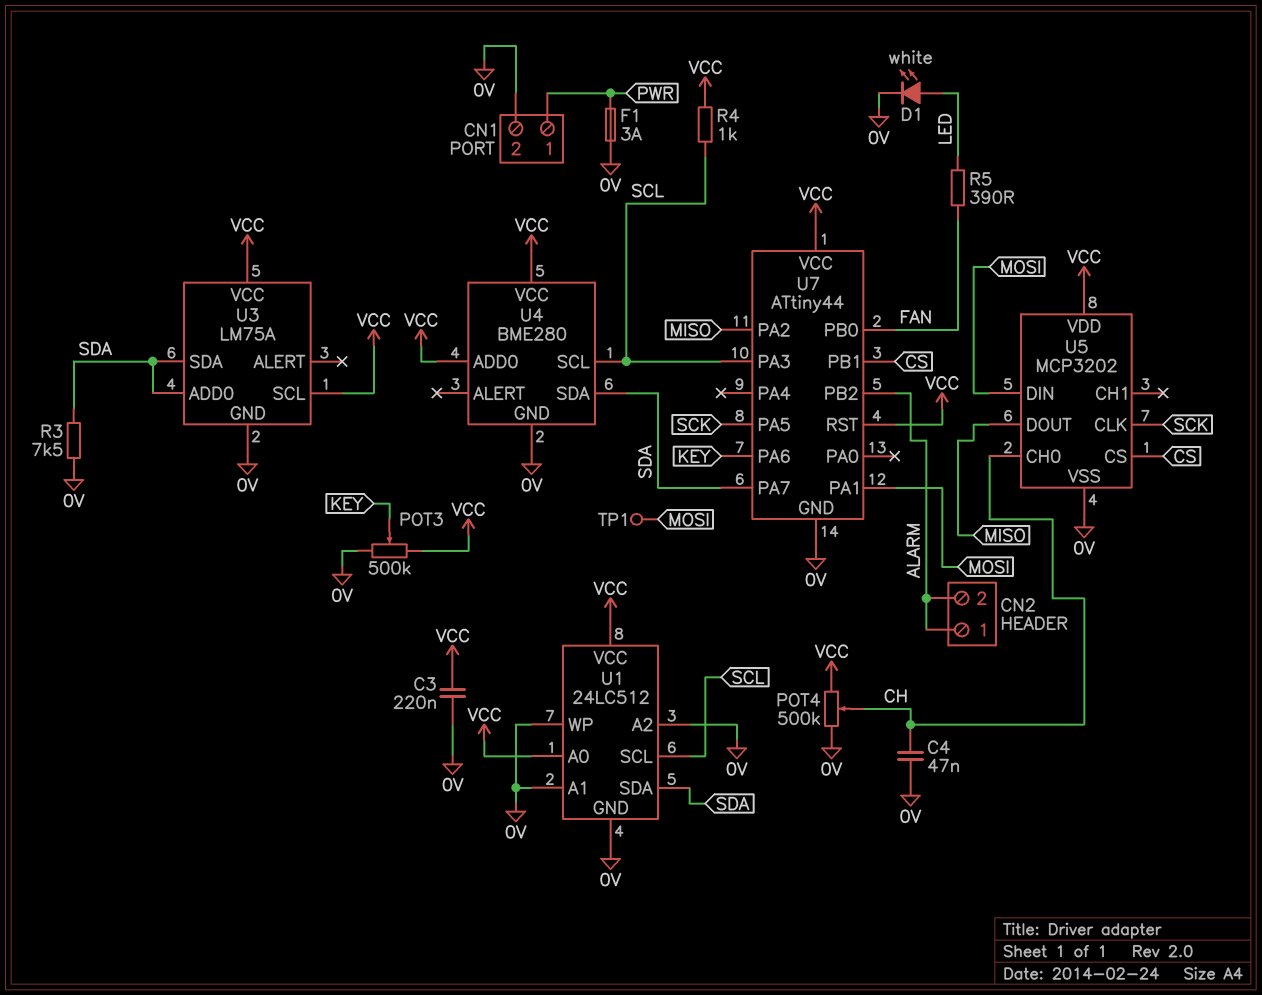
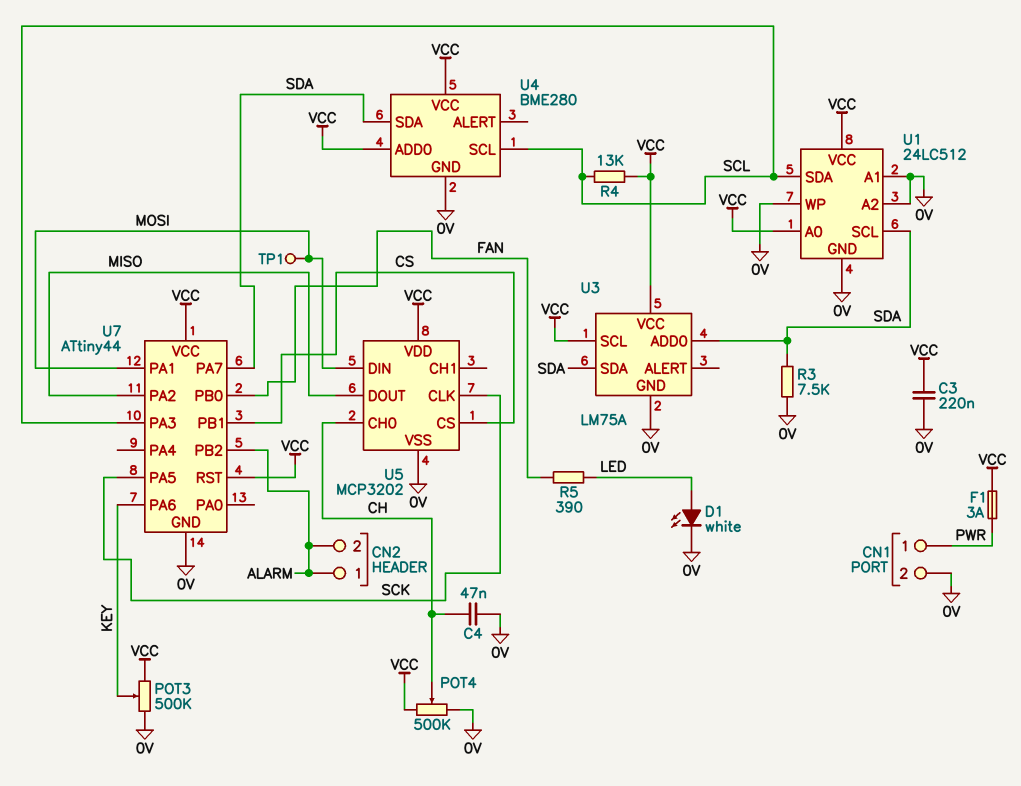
F1: 3A (0V, PWR) -> 3A (PWR, VCC)
R4: 1k (SCL, VCC) -> 13k (SCL, VCC)
U1 pin SCL: SCL -> SDA
U1 pin SDA: SDA -> SCL

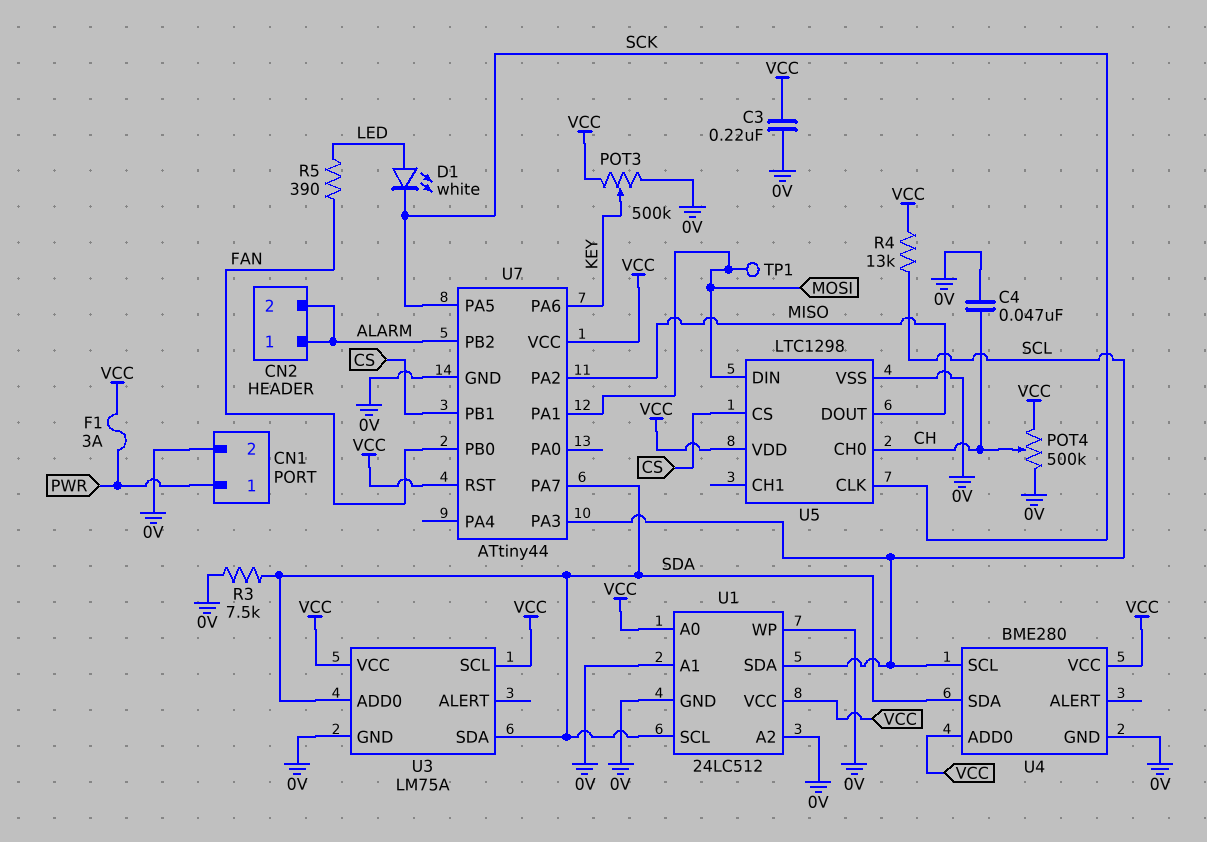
D1: LED white (A LED, K 0V) -> LED white (A LED, K SCK)
U5: MCP3202 -> LTC1298

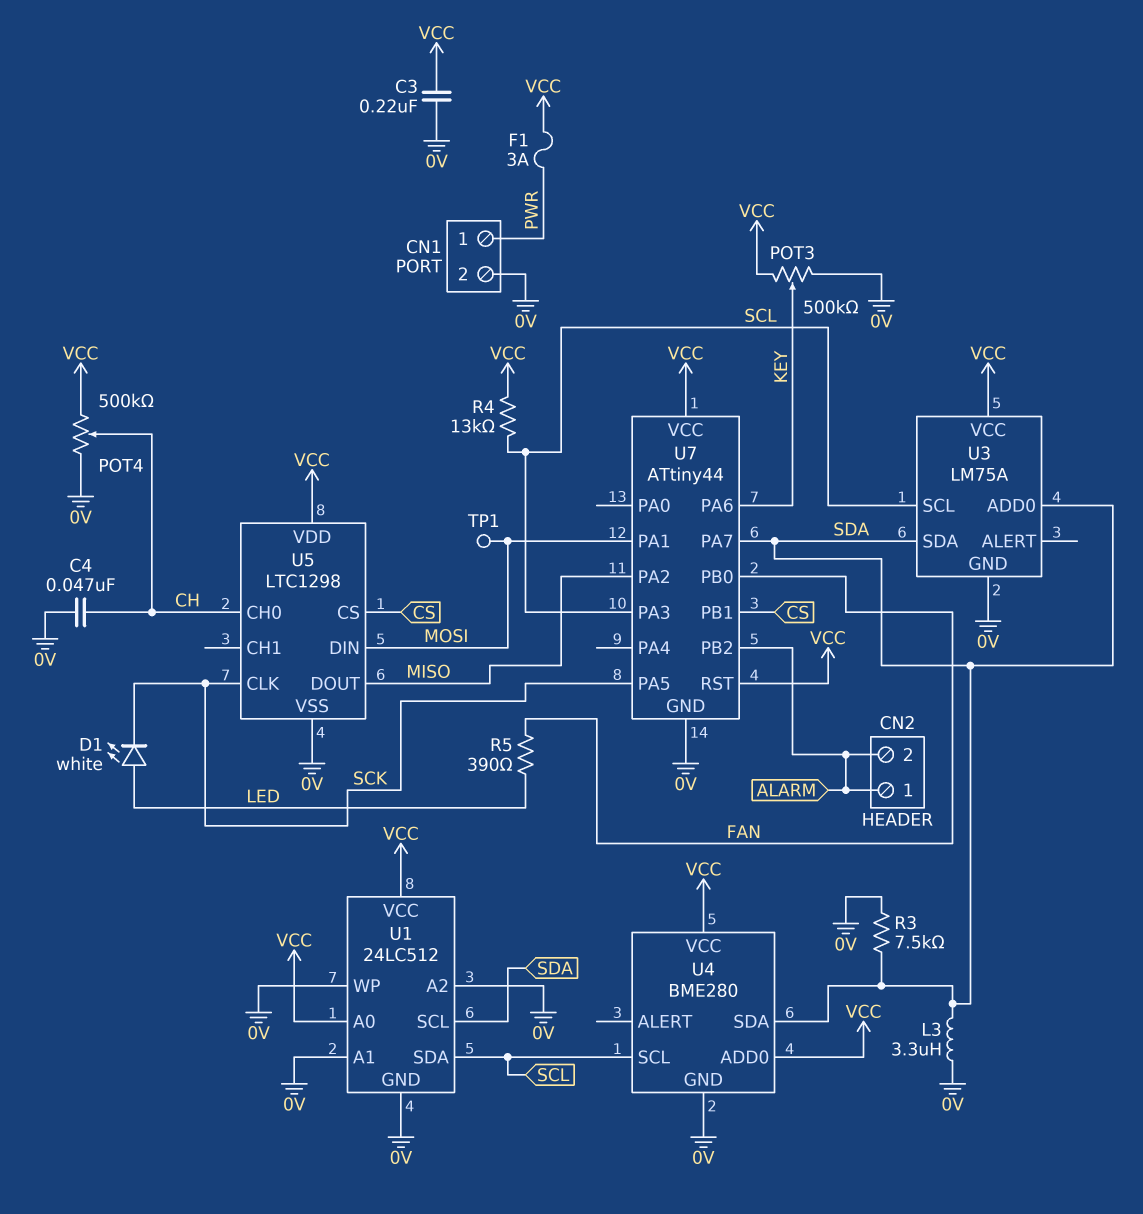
L3: none -> 3.3uH (0V, SDA)
U3 pin SCL: VCC -> SCL

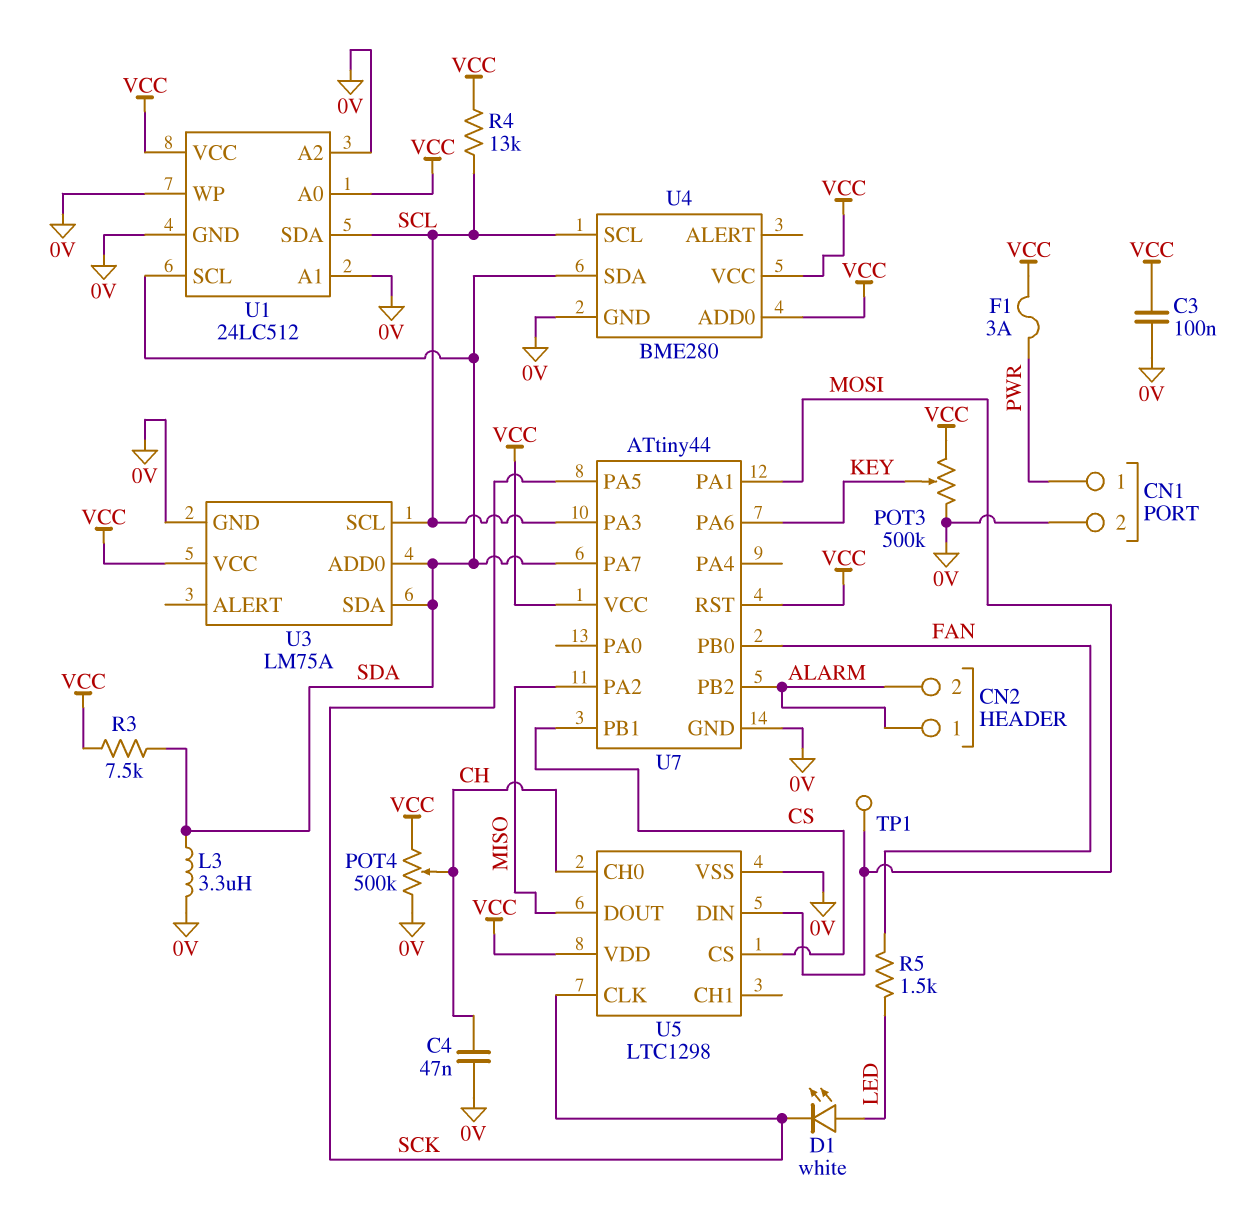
C3: 220nF (0V, VCC) -> 100nF (0V, VCC)
R3: 7.5k (0V, SDA) -> 7.5k (SDA, VCC)
R5: 390 (FAN, LED) -> 1.5k (FAN, LED)

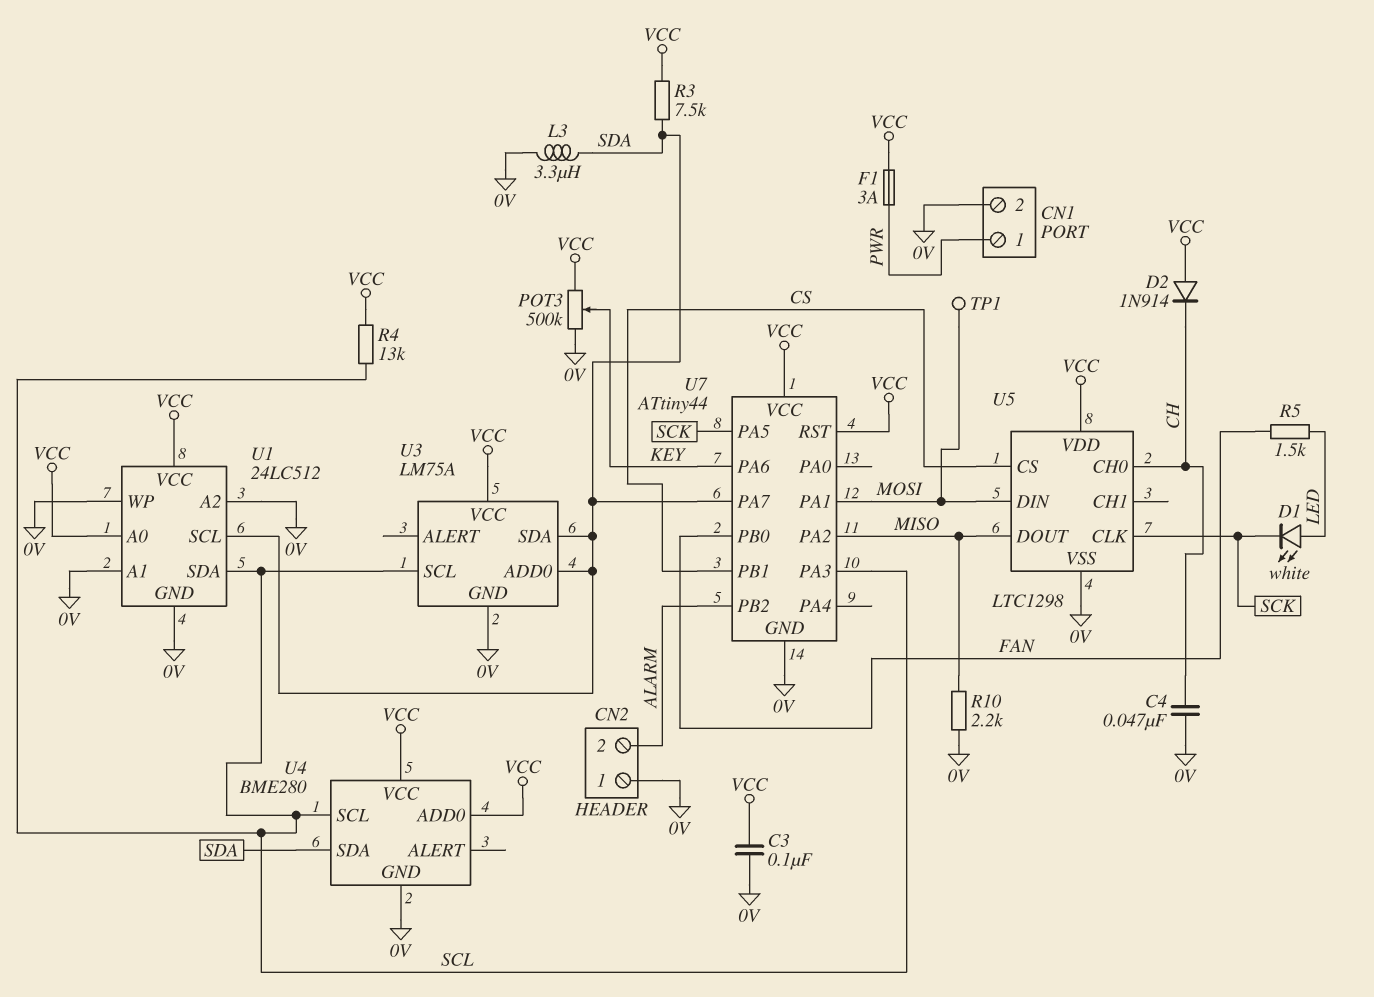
CN2 pin 1: ALARM -> 0V
D2: none -> diode 1N914 (A VCC, K CH)
POT4: 500k (0V, VCC, wiper CH) -> none
R10: none -> 2.2k (0V, MISO)

